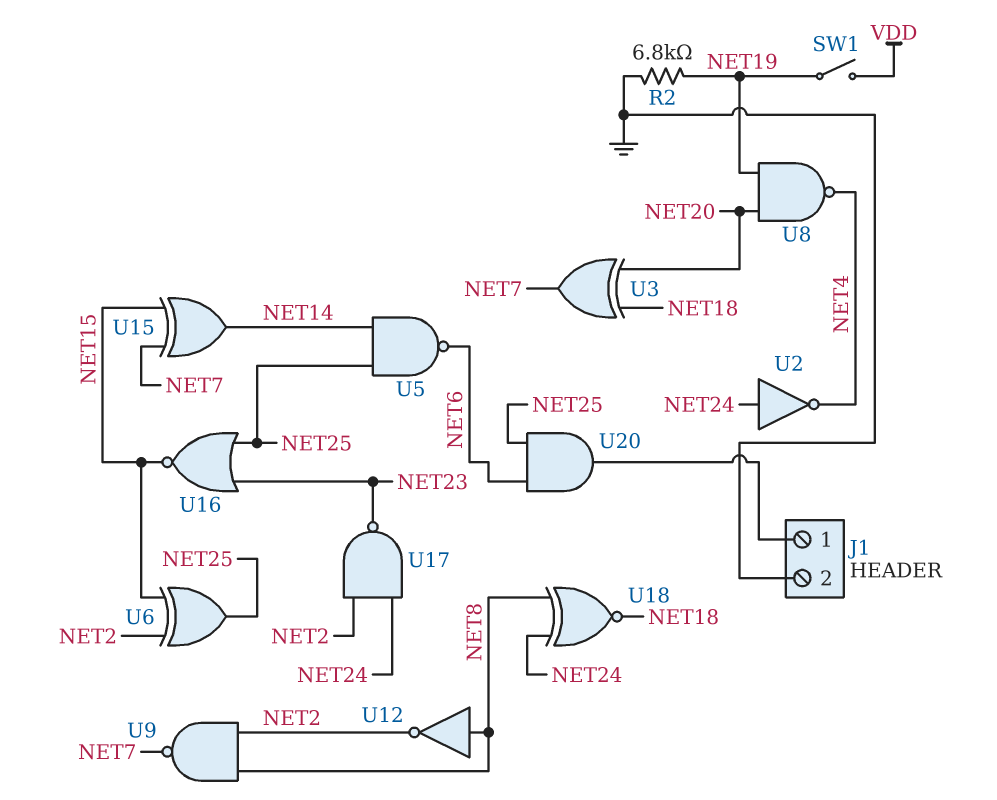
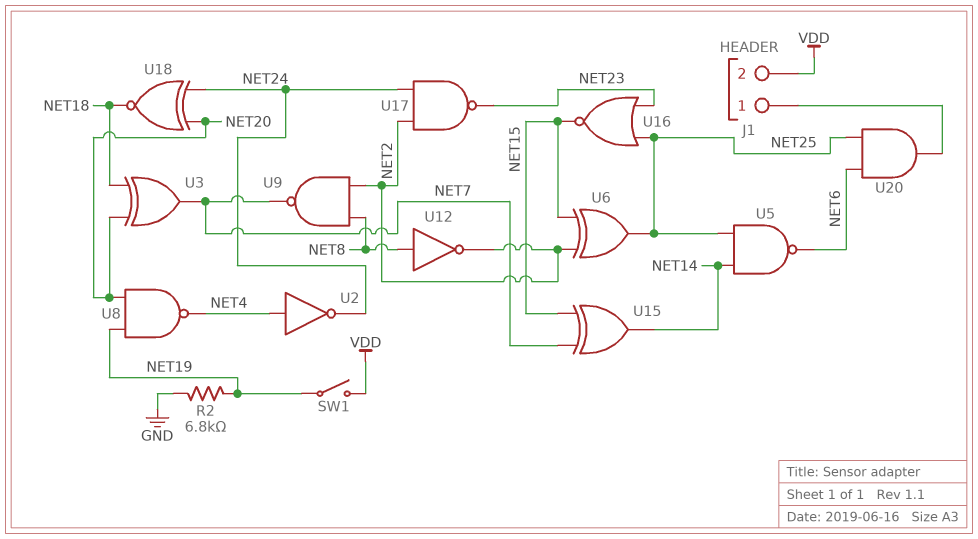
J1 pin 2: GND -> VDD
U2: NOT (in NET24, out NET4) -> NOT (in NET4, out NET24)
U18: XNOR (in NET8, in NET24, out NET18) -> XNOR (in NET20, in NET24, out NET18)

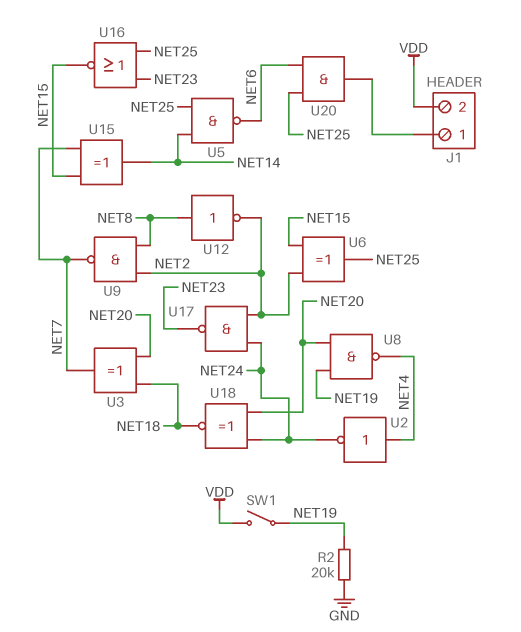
R2: 6.8k (GND, NET19) -> 20k (GND, NET19)

